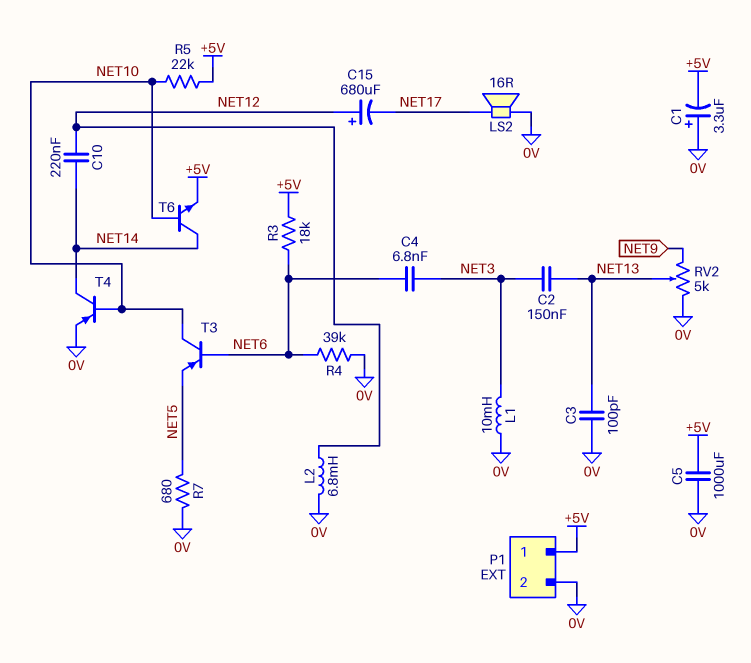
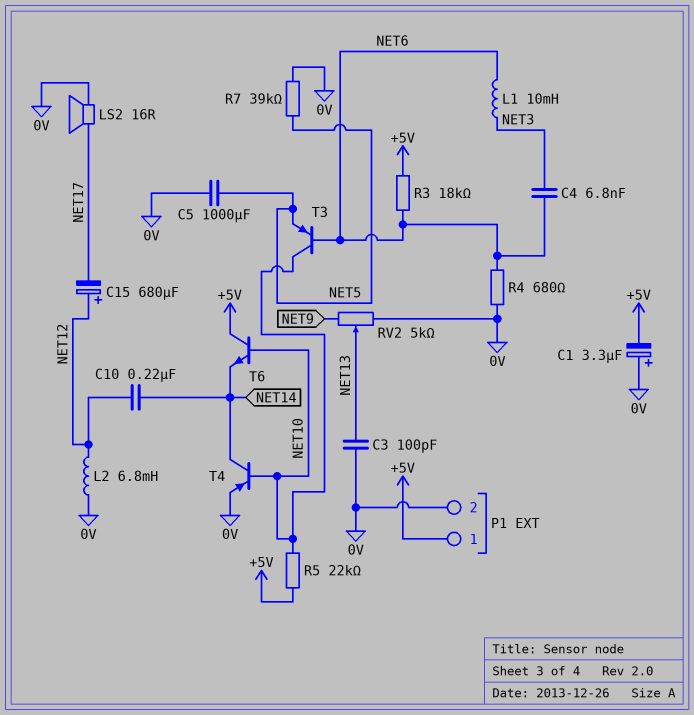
C2: 150nF (NET3, NET13) -> none
C5: 1000uF (+5V, 0V) -> 1000uF (0V, NET5)
L1: 10mH (0V, NET3) -> 10mH (NET3, NET6)
R4: 39k (0V, NET6) -> 680 (0V, NET6)
R7: 680 (0V, NET5) -> 39k (0V, NET5)
T6: NPN (B NET10, C NET14, E +5V) -> NPN (B NET10, C +5V, E NET14)

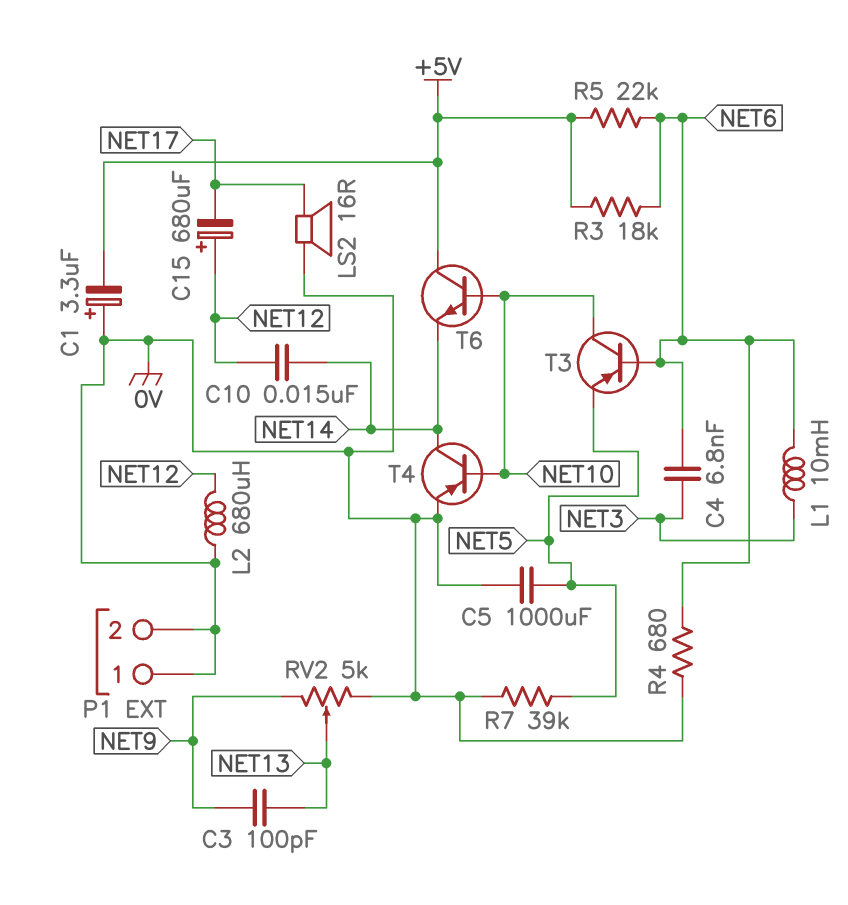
C3: 100pF (0V, NET13) -> 100pF (NET9, NET13)
C10: 220nF (NET12, NET14) -> 15nF (NET12, NET14)
L2: 6.8mH (0V, NET12) -> 680uH (0V, NET12)
P1 pin 1: +5V -> 0V
R5: 22k (+5V, NET10) -> 22k (+5V, NET6)

